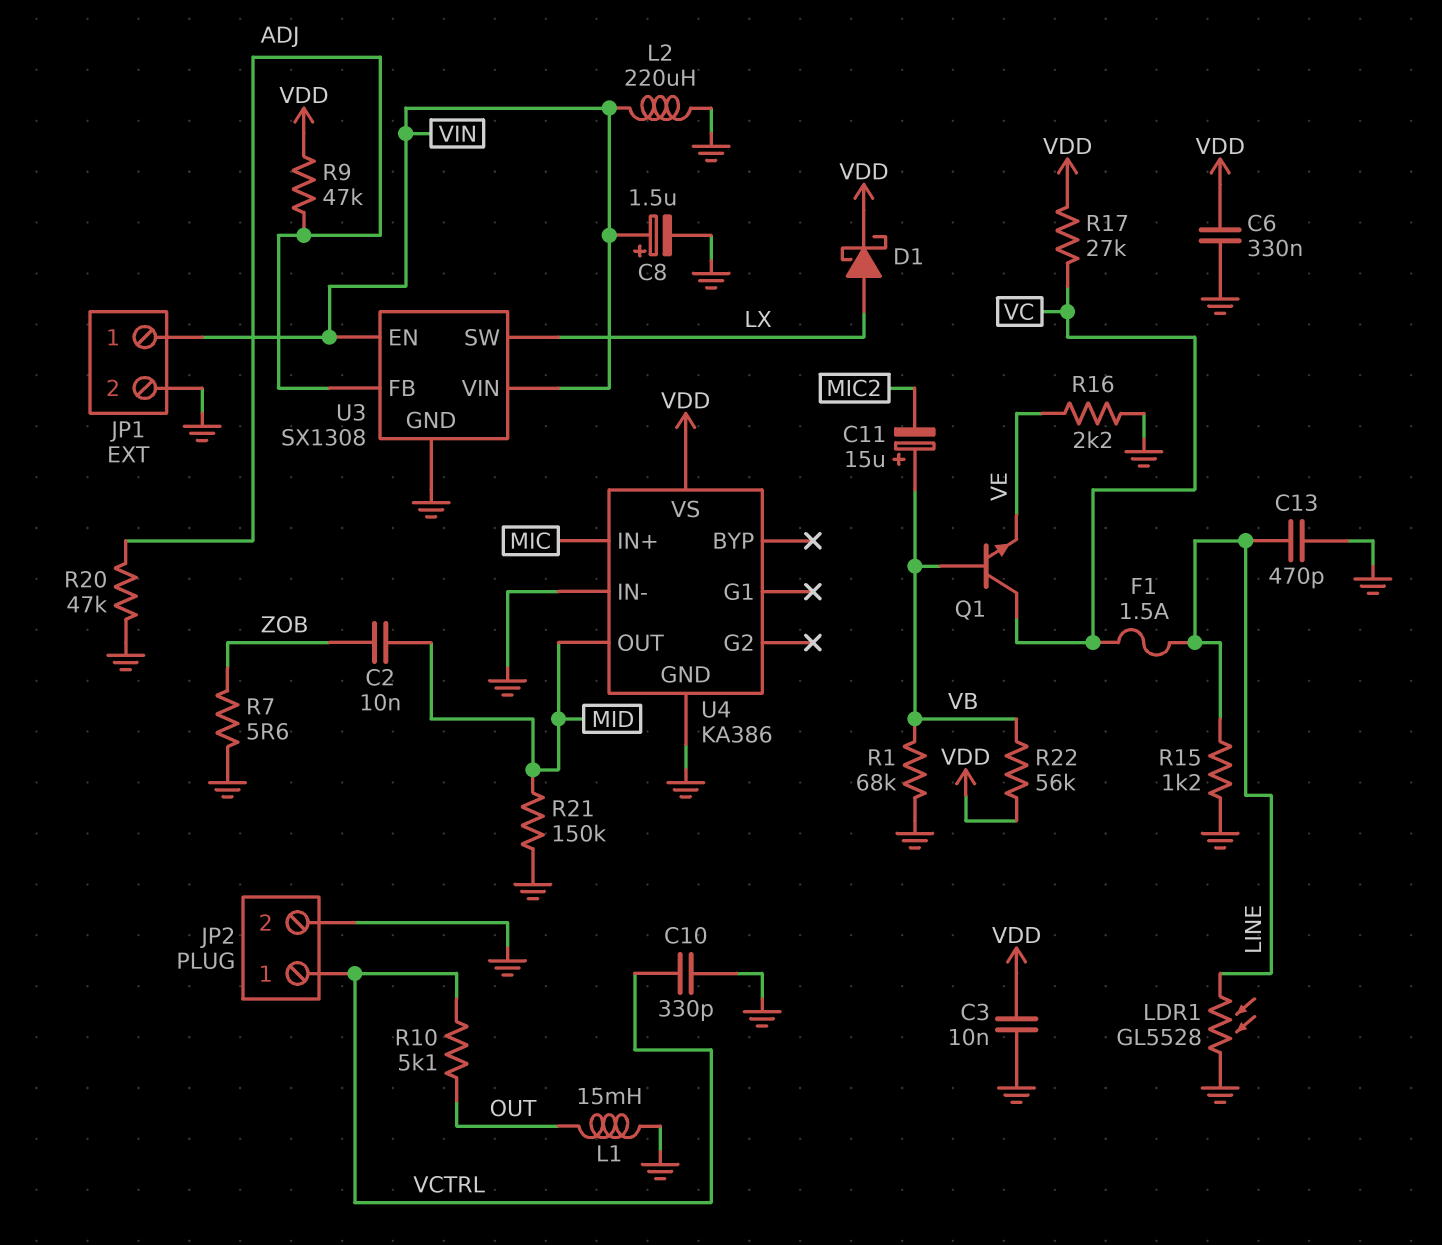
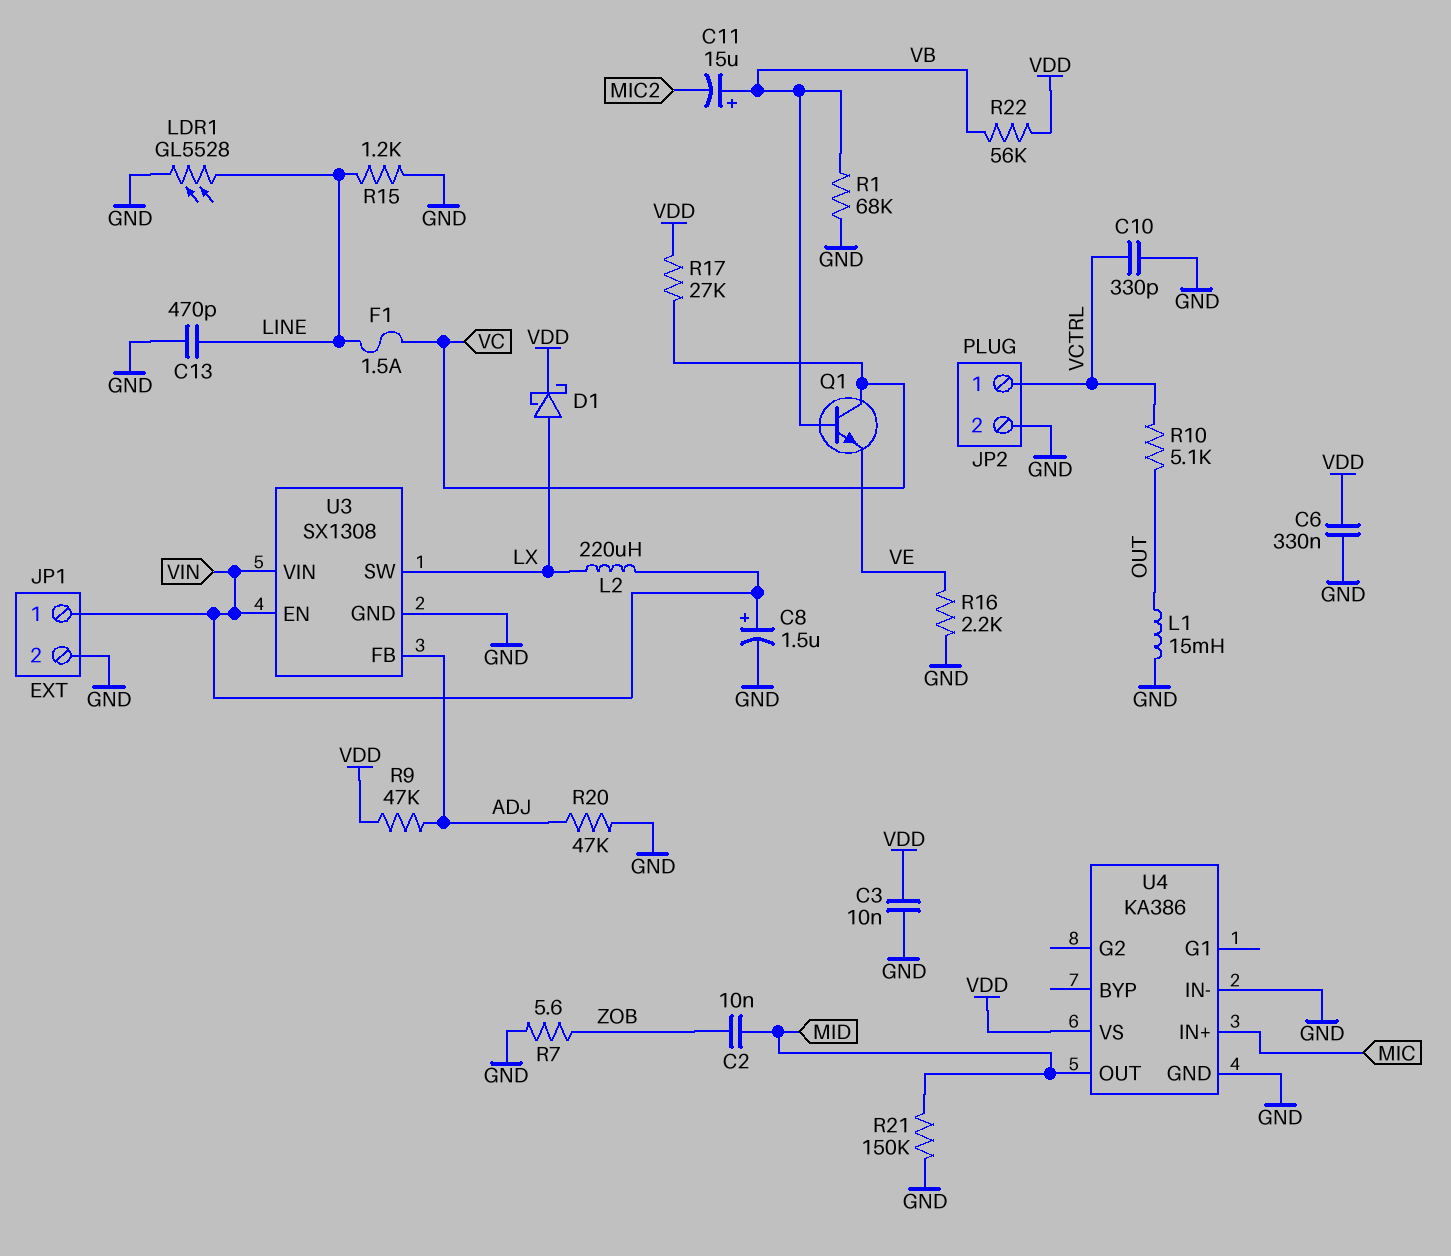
L2: 220uH (GND, VIN) -> 220uH (LX, VIN)

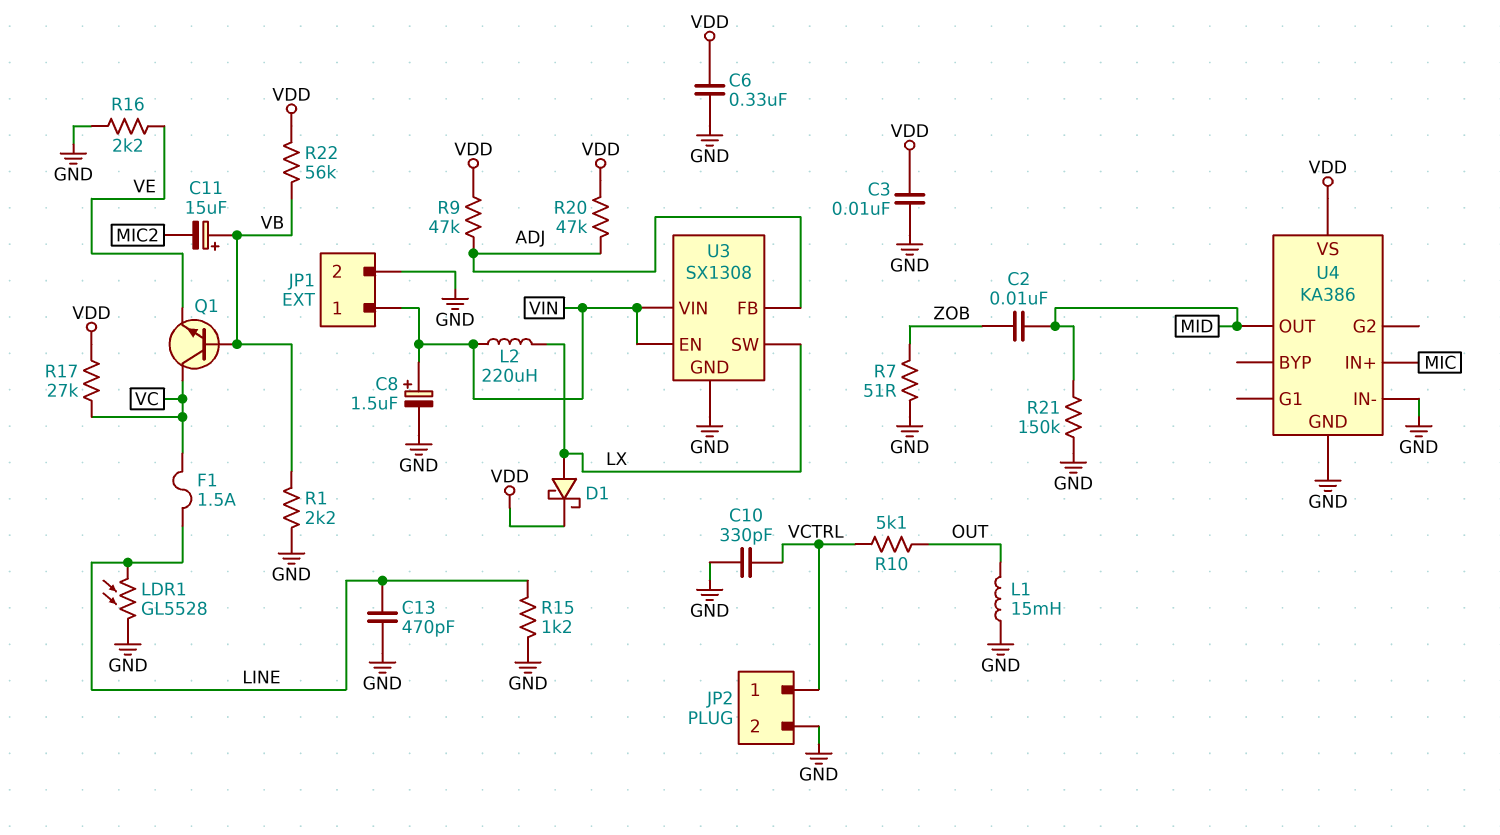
R1: 68k (GND, VB) -> 2.2k (GND, VB)
R7: 5.6 (GND, ZOB) -> 51 (GND, ZOB)
R20: 47k (ADJ, GND) -> 47k (ADJ, VDD)

